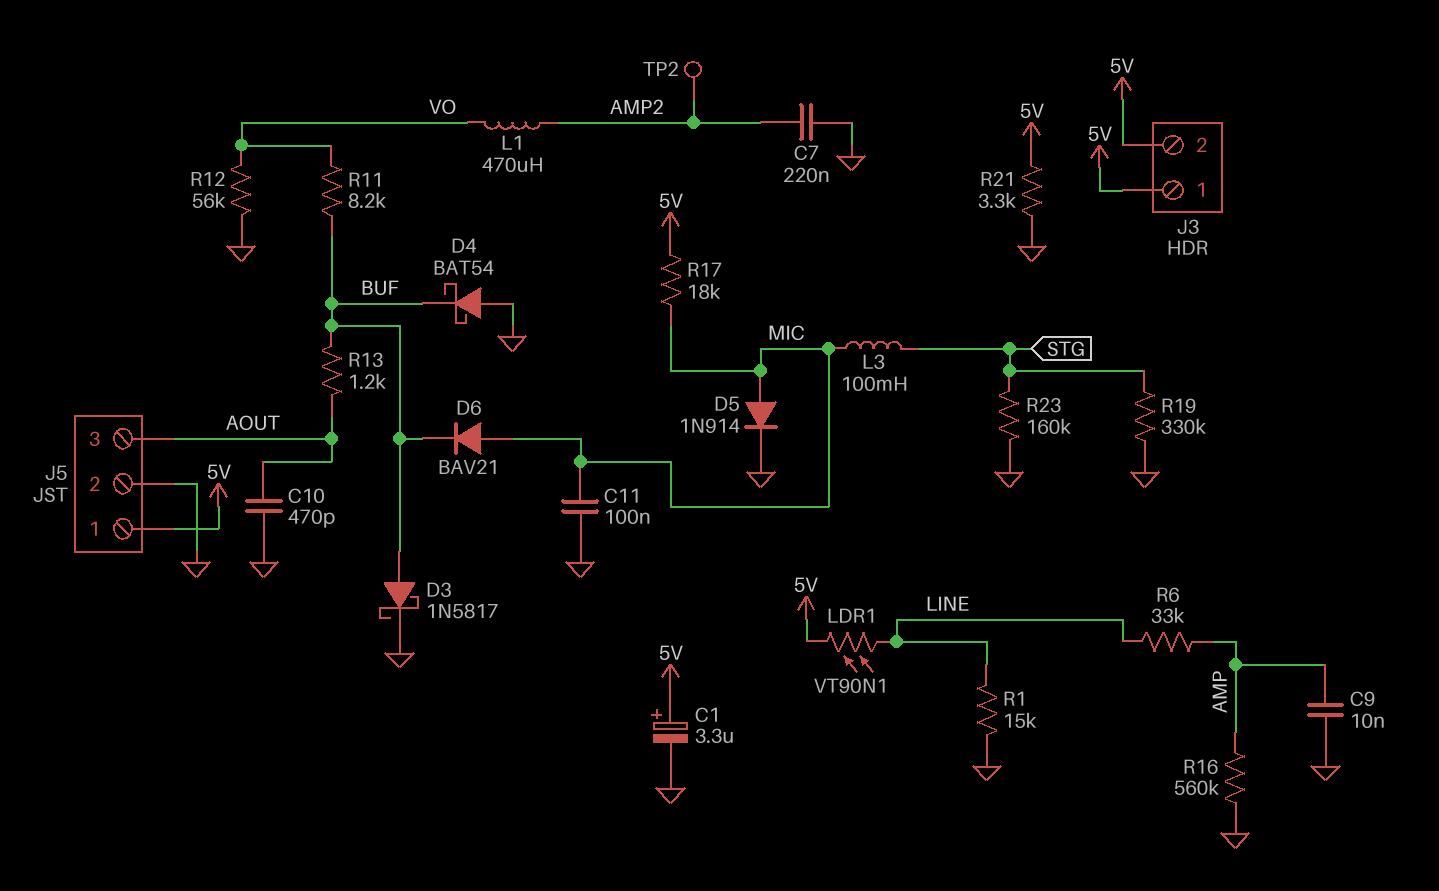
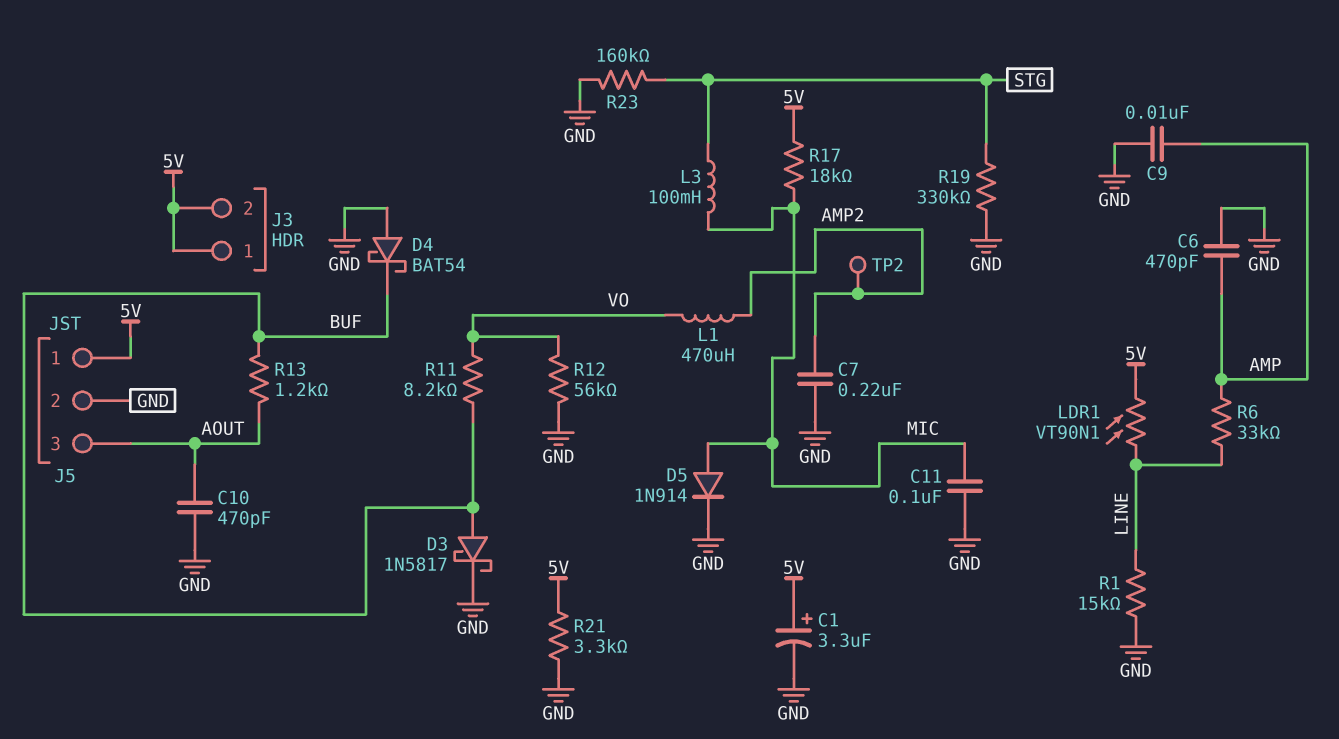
C6: none -> 470pF (AMP, GND)
D6: diode BAV21 (A MIC, K BUF) -> none
R16: 560k (AMP, GND) -> none

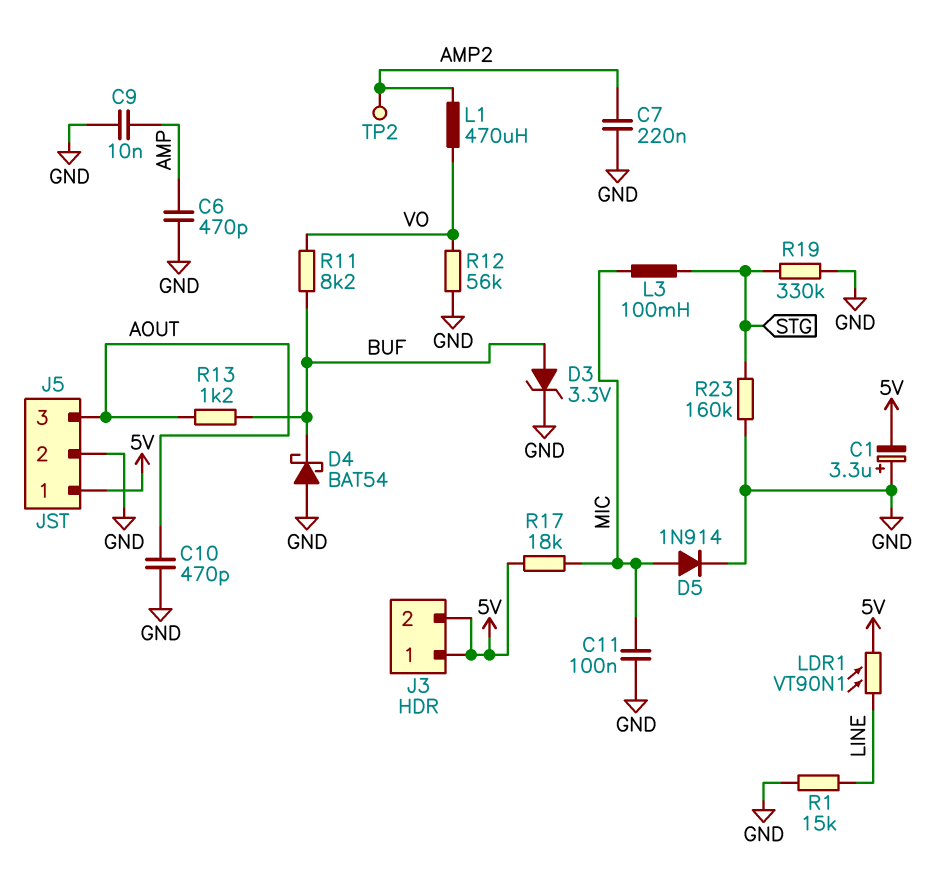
C1: 3.3uF (plus 5V, minus GND) -> 3.3uF (plus GND, minus 5V)
D3: schottky 1N5817 (A BUF, K GND) -> zener 3.3V (A BUF, K GND)
R6: 33k (AMP, LINE) -> none
R21: 3.3k (5V, GND) -> none

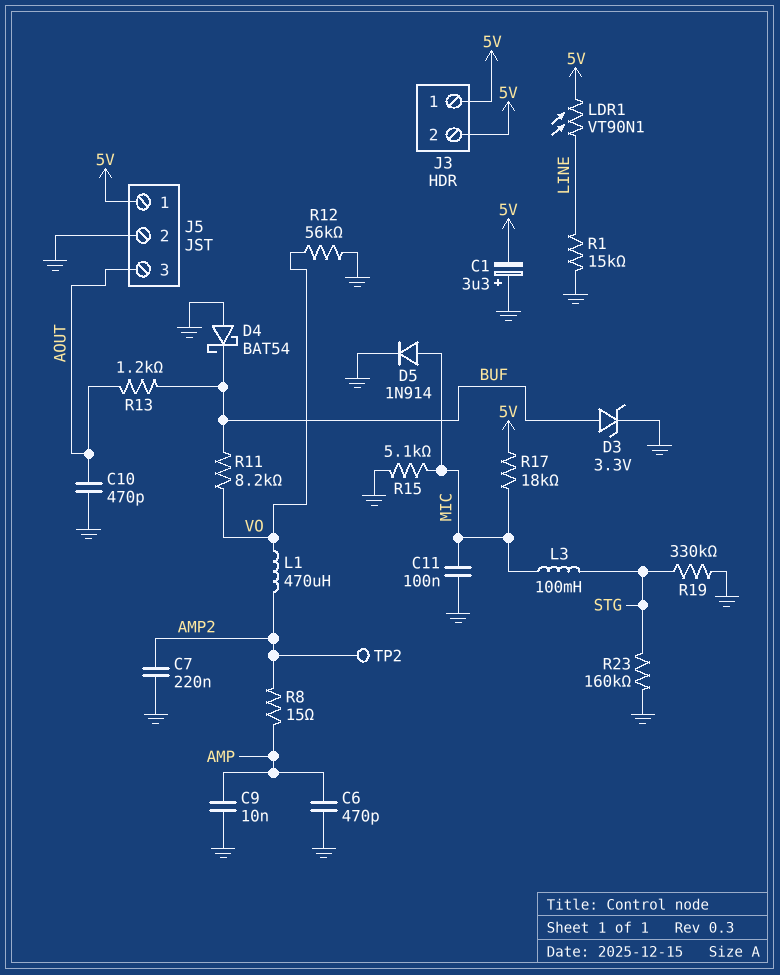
R8: none -> 15 (AMP, AMP2)
R15: none -> 5.1k (GND, MIC)

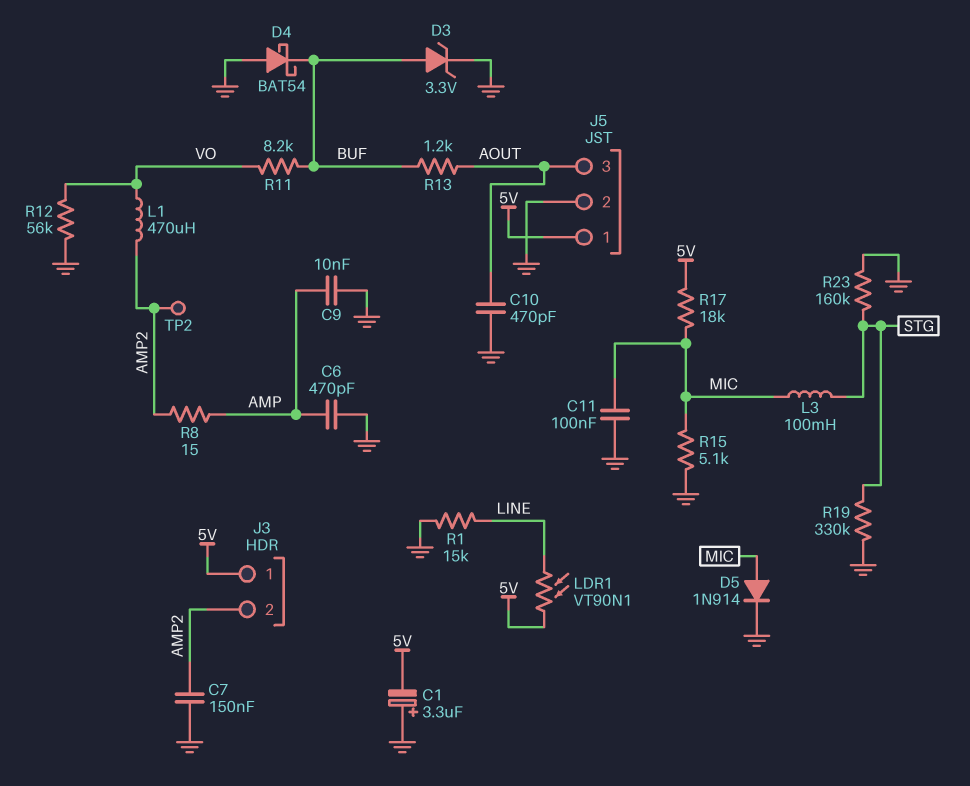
C7: 220nF (AMP2, GND) -> 150nF (AMP2, GND)
J3 pin 2: 5V -> AMP2

